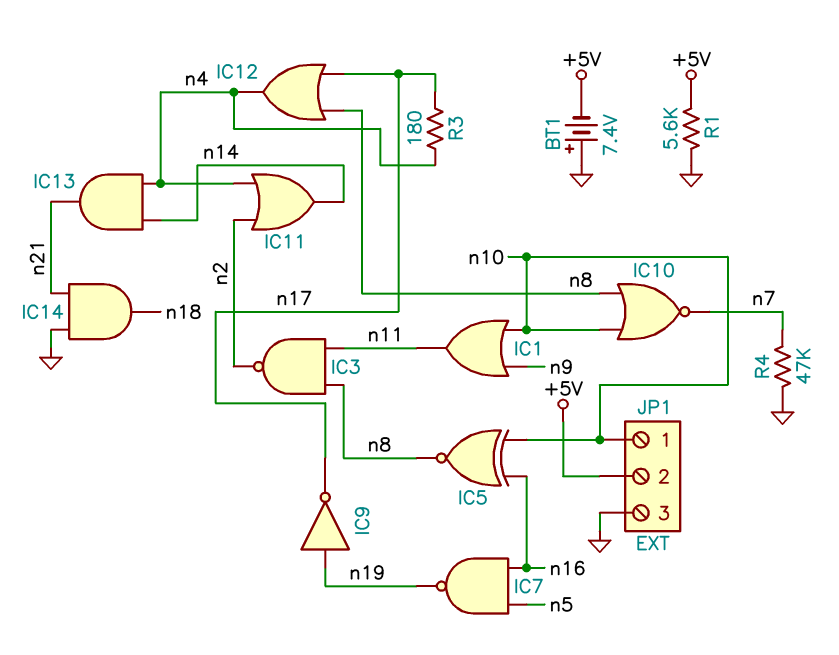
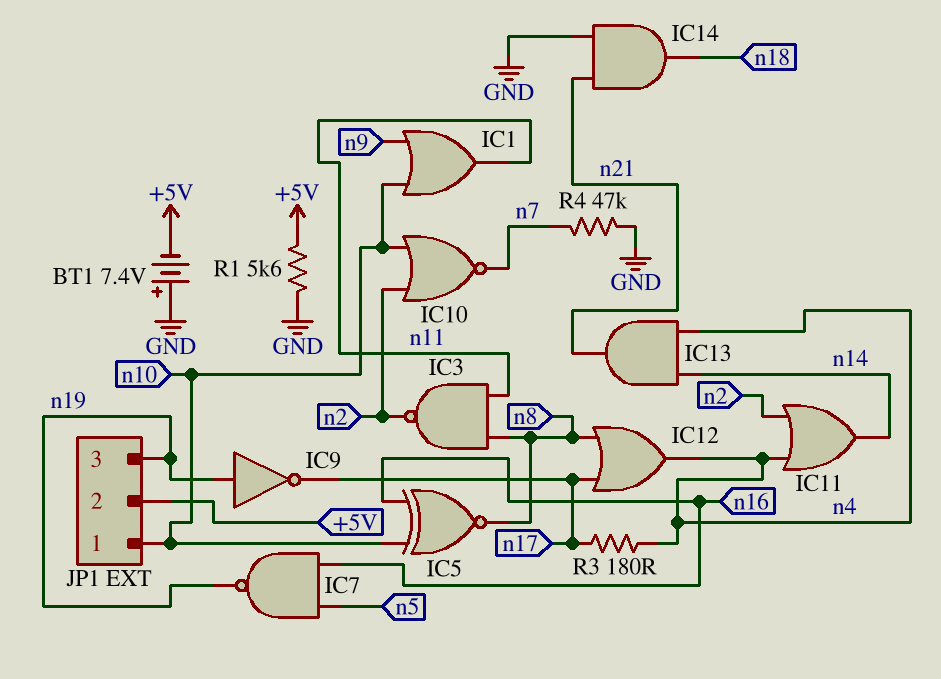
IC10: NOR (in n8, in n10, out n7) -> NOR (in n2, in n10, out n7)
JP1 pin 3: GND -> n19

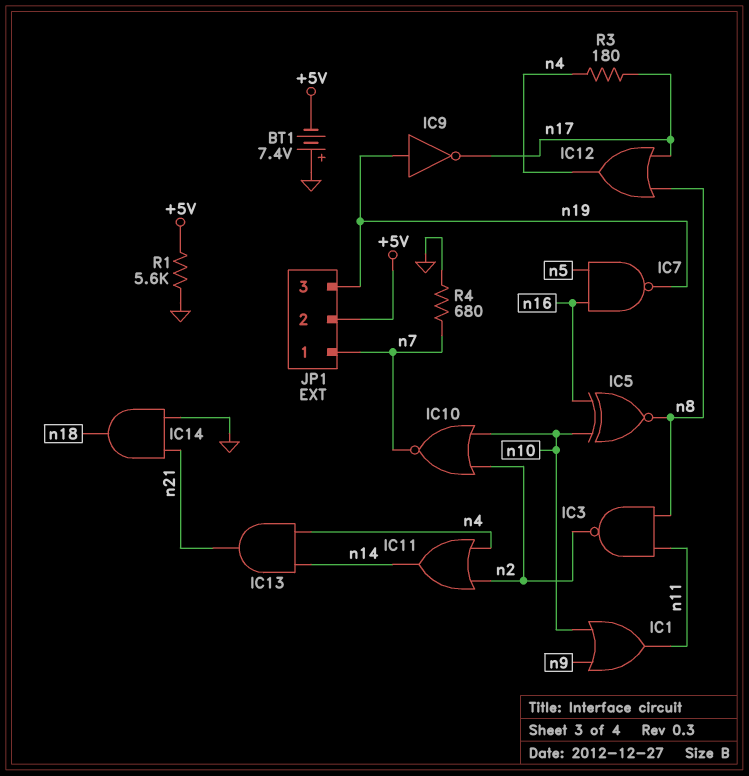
JP1 pin 1: n10 -> n7
R4: 47k (GND, n7) -> 680 (GND, n7)

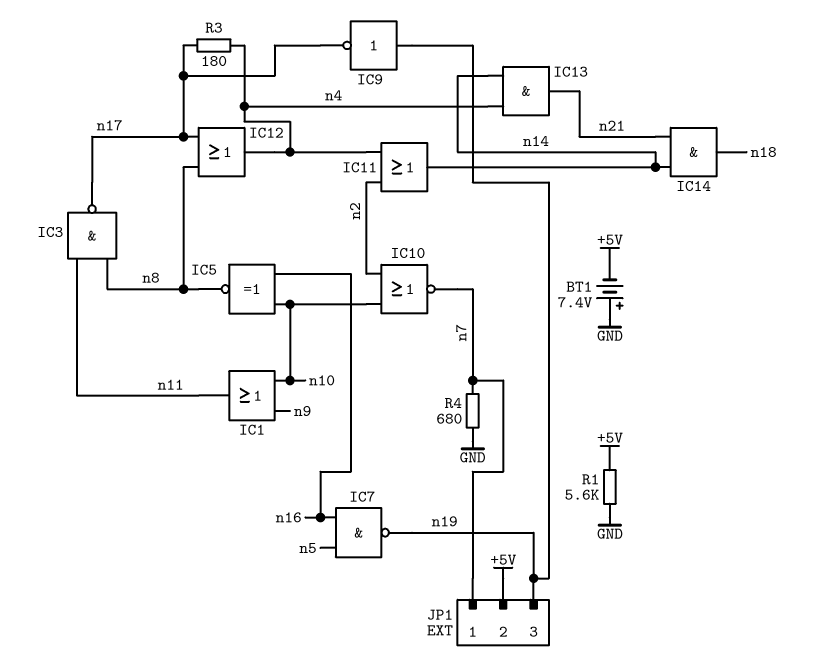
IC3: NAND (in n8, in n11, out n2) -> NAND (in n8, in n11, out n17)
IC14: AND (in GND, in n21, out n18) -> AND (in n14, in n21, out n18)

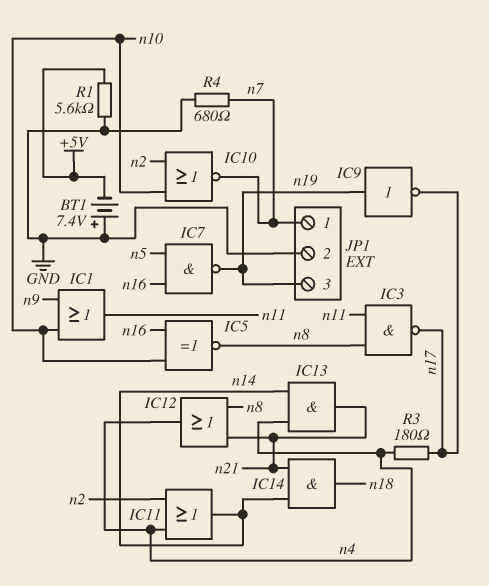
IC12: OR (in n8, in n17, out n4) -> OR (in n8, in n21, out n4)
JP1 pin 2: +5V -> GND

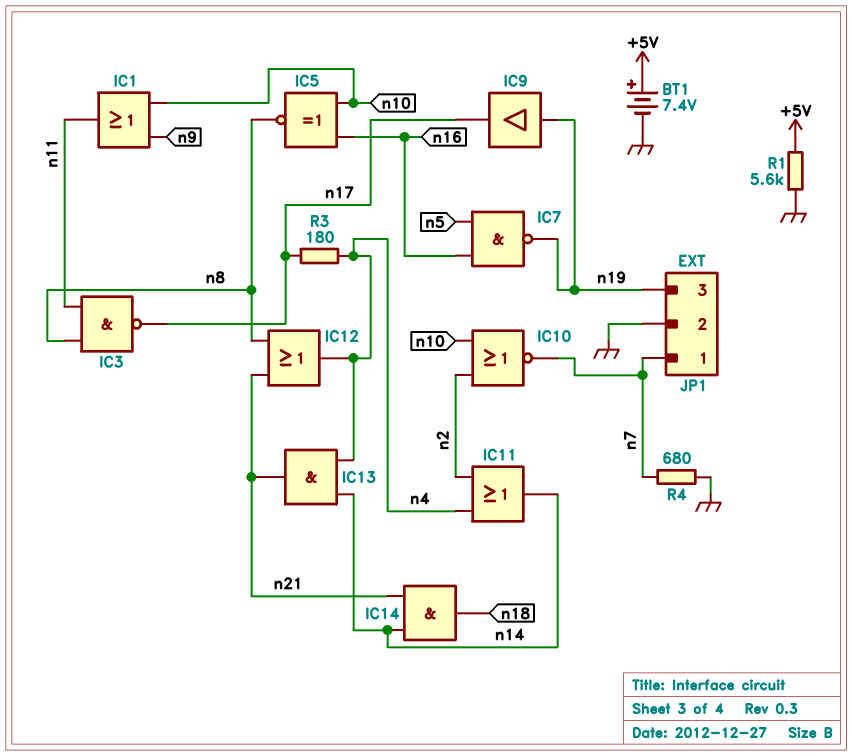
BT1: 7.4V (plus GND, minus +5V) -> 7.4V (plus +5V, minus GND)
IC9: NOT (in n19, out n17) -> buffer (in n19, out n17)

